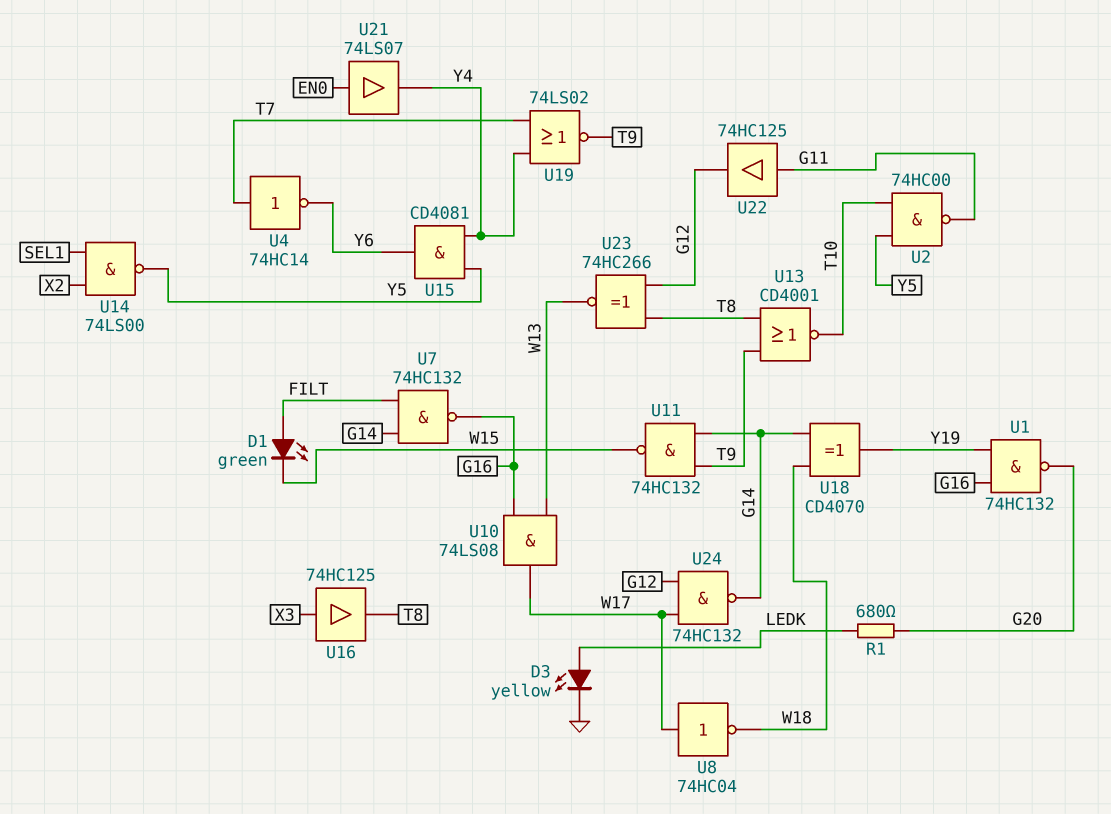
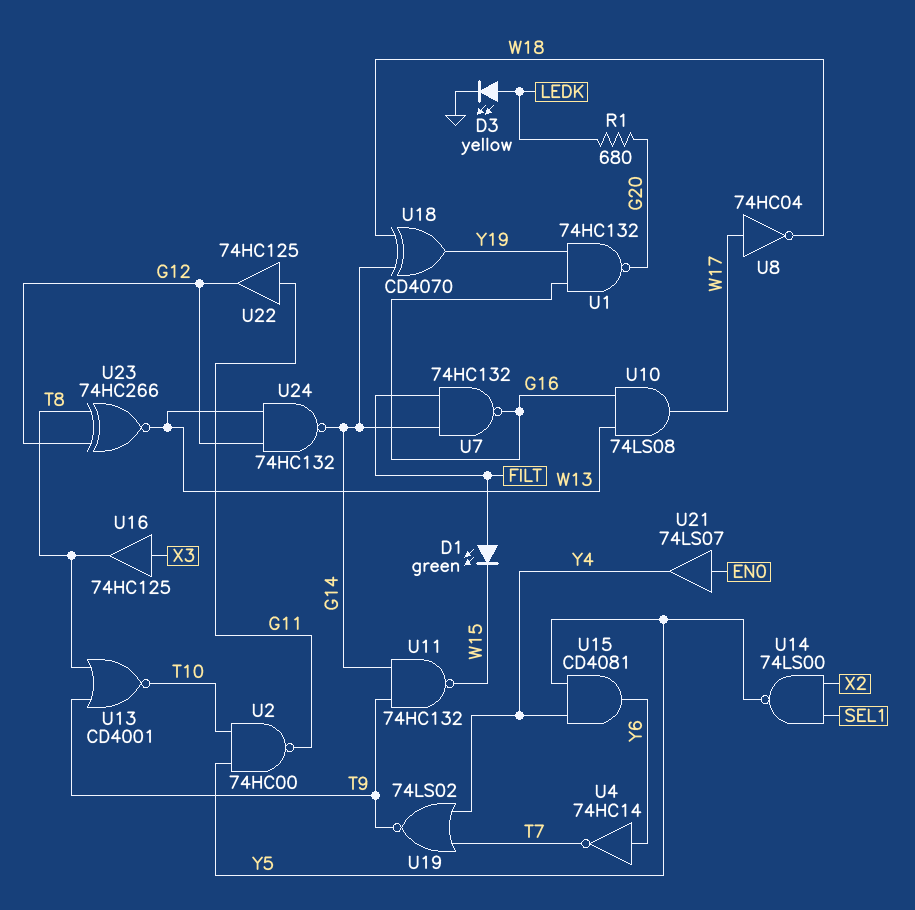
U4: NOT 74HC14 (in T7, out Y6) -> NOT 74HC14 (in Y6, out T7)
U24: NAND 74HC132 (in G12, in W17, out G14) -> NAND 74HC132 (in G12, in W13, out G14)

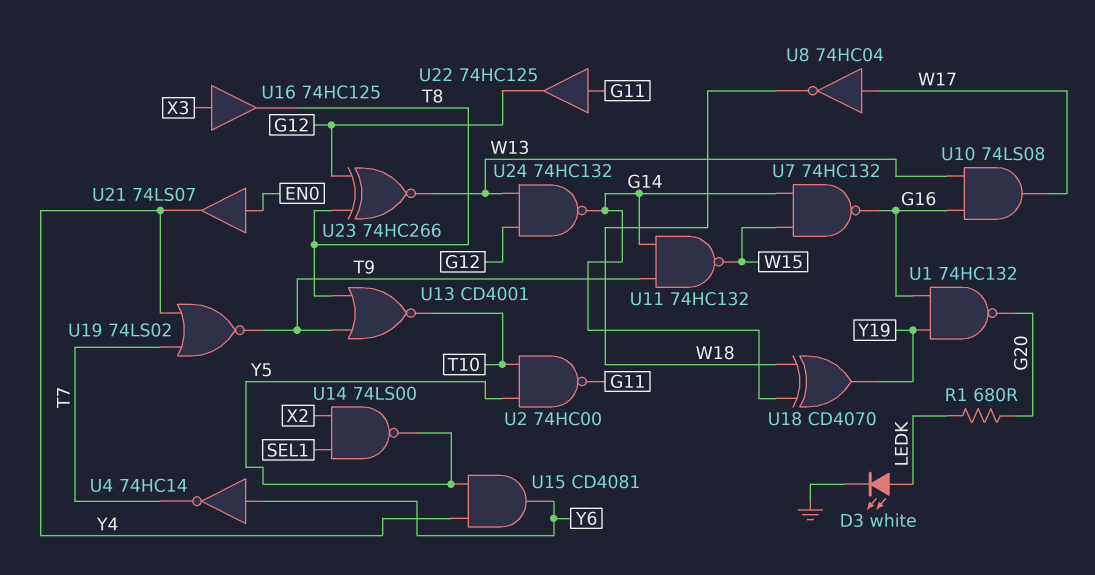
D1: LED green (A FILT, K W15) -> none
D3: LED yellow (A LEDK, K GND) -> LED white (A LEDK, K GND)
U7: NAND 74HC132 (in FILT, in G14, out G16) -> NAND 74HC132 (in G14, in W15, out G16)

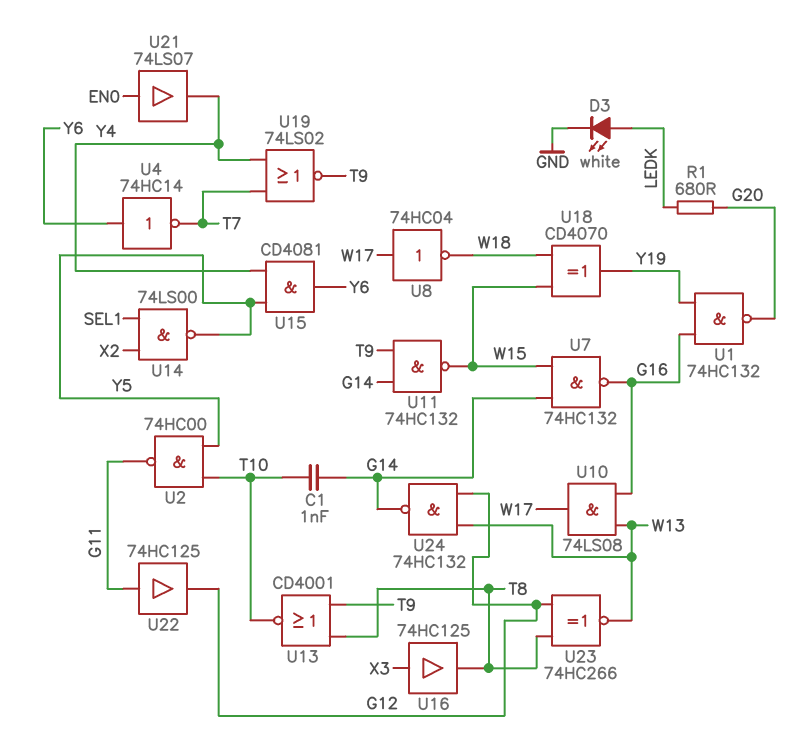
C1: none -> 1nF (G14, T10)
U18: XOR CD4070 (in G14, in W18, out Y19) -> XOR CD4070 (in W15, in W18, out Y19)

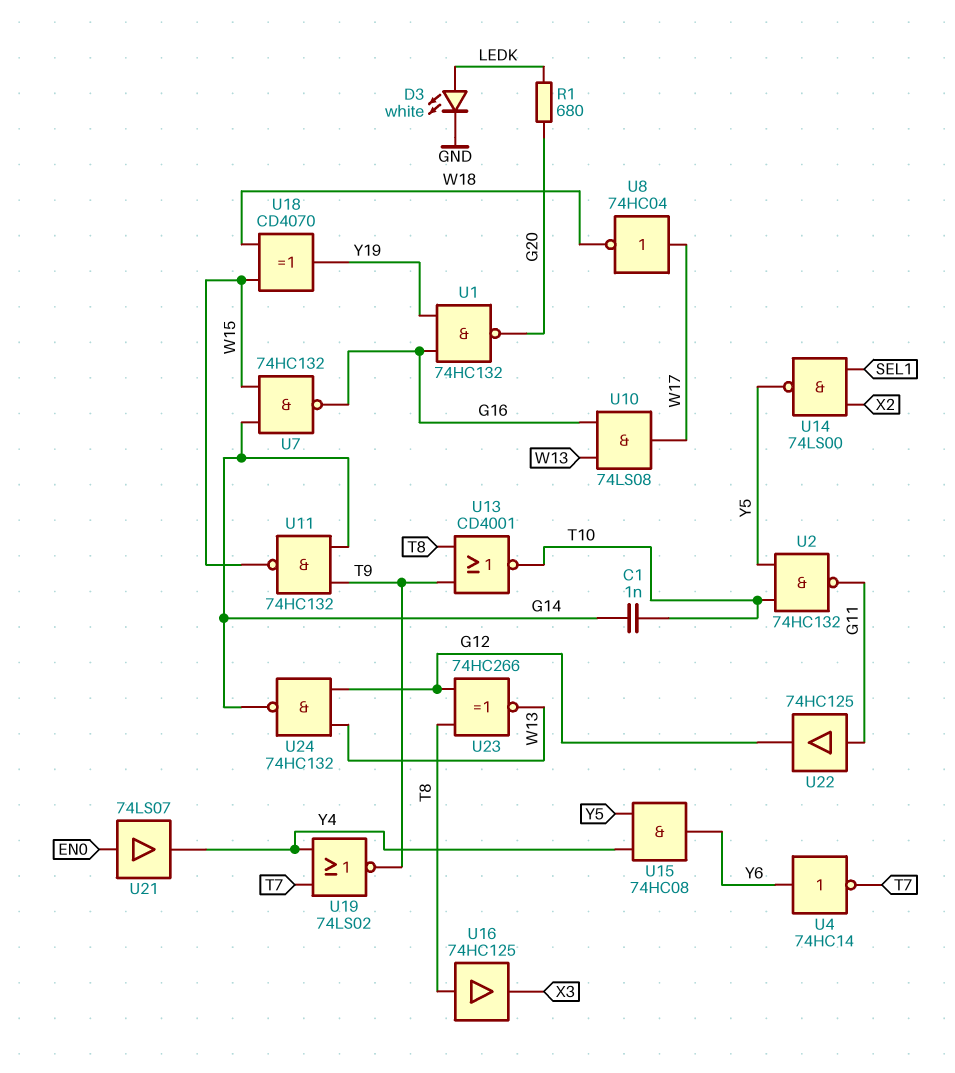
U2: NAND 74HC00 (in T10, in Y5, out G11) -> NAND 74HC132 (in T10, in Y5, out G11)
U15: AND CD4081 (in Y4, in Y5, out Y6) -> AND 74HC08 (in Y4, in Y5, out Y6)
U16: buffer 74HC125 (in X3, out T8) -> buffer 74HC125 (in T8, out X3)

